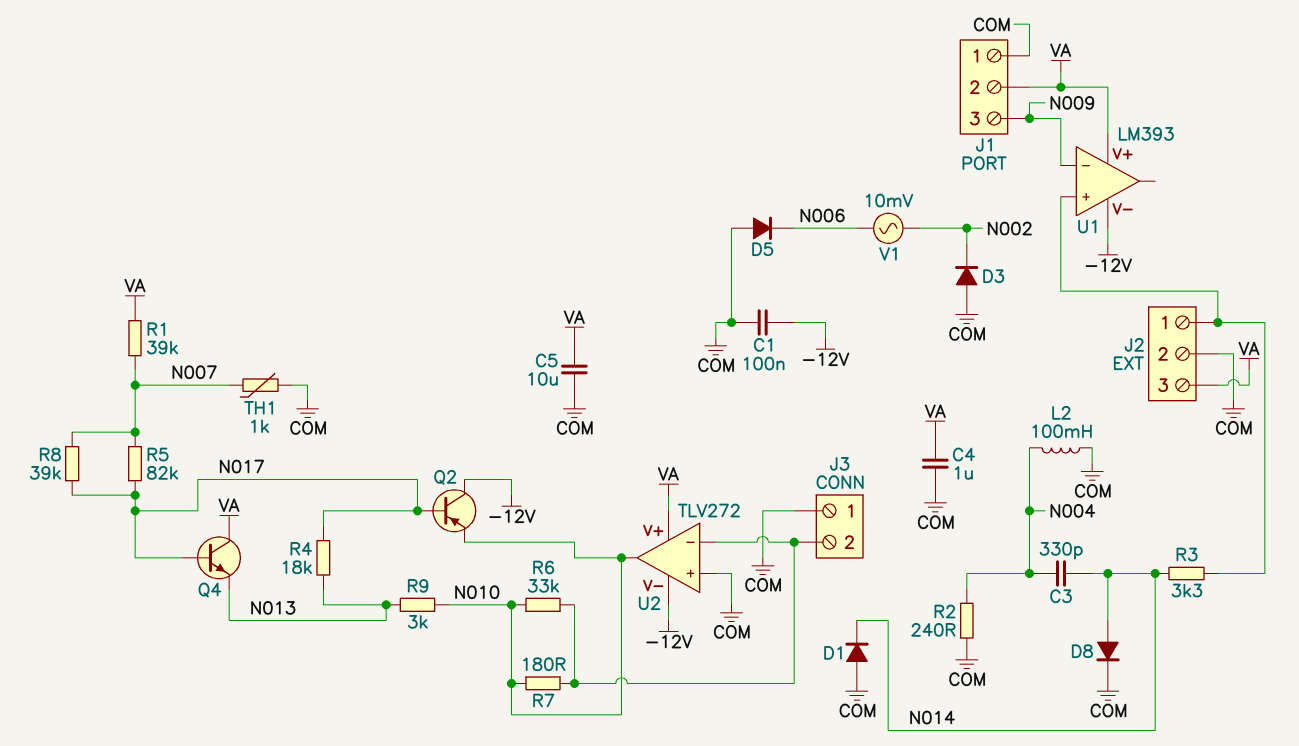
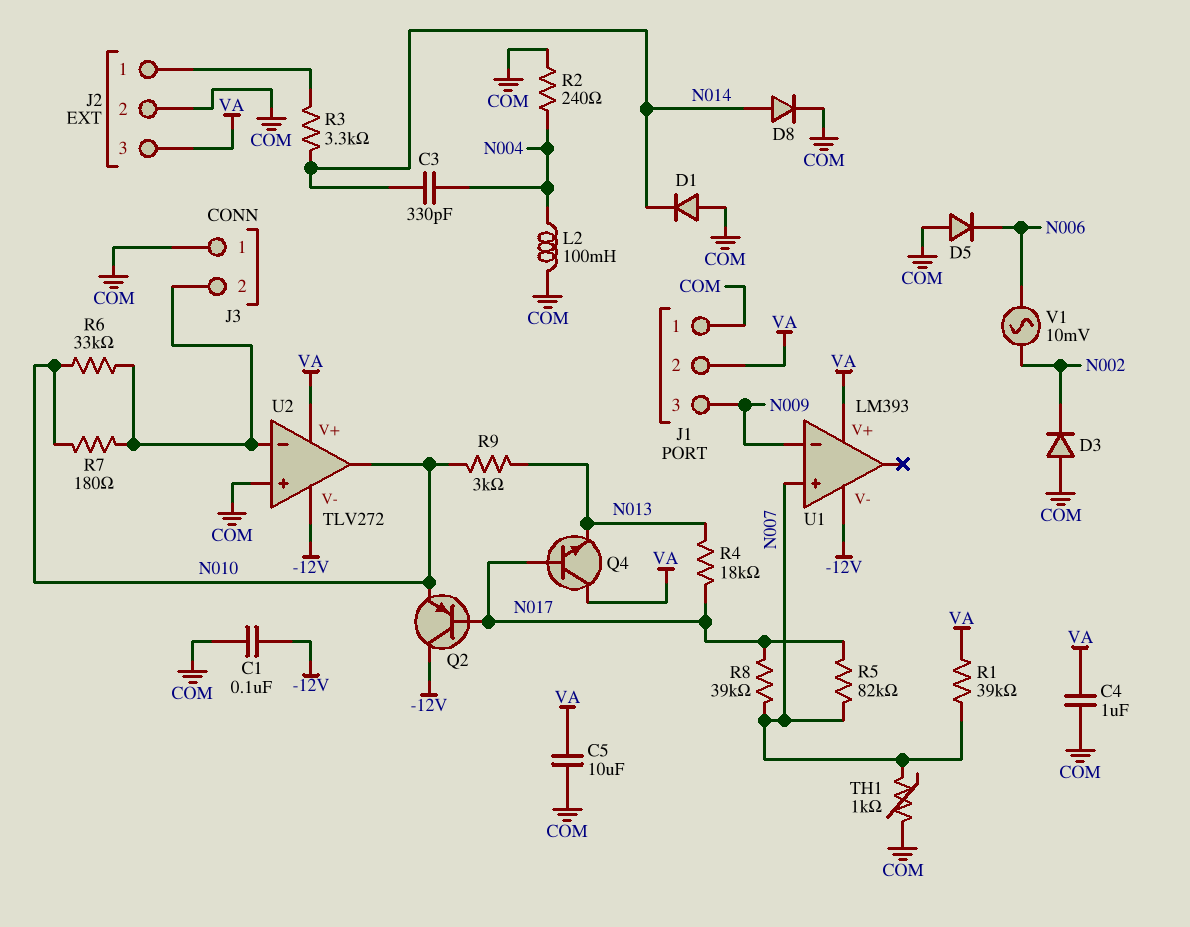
U1 pin in+: J2/1 -> N007

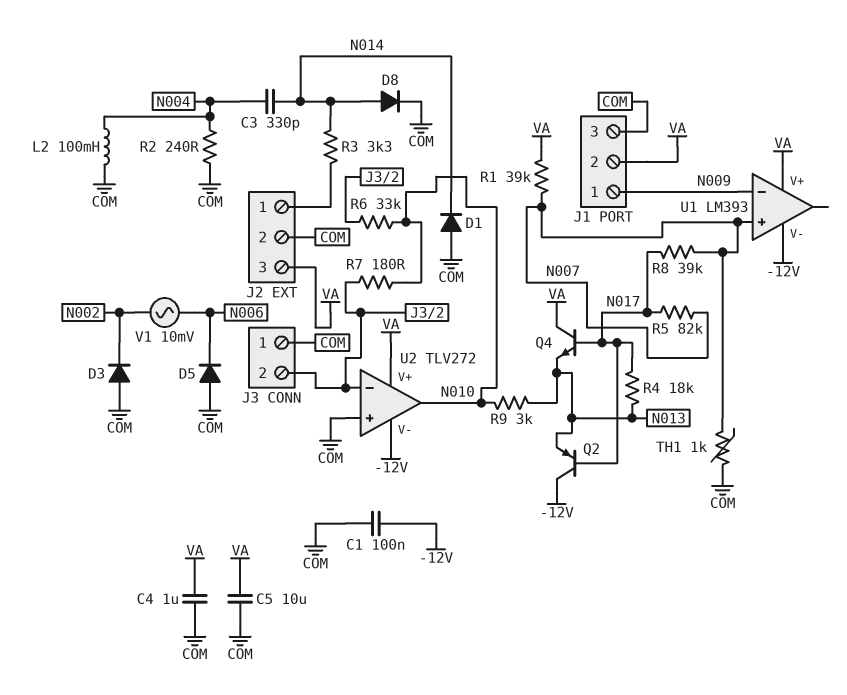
J1 pin 1: COM -> N009
J1 pin 3: N009 -> COM
Q2: PNP (B N017, C -12V, E N010) -> PNP (B N017, C -12V, E N013)

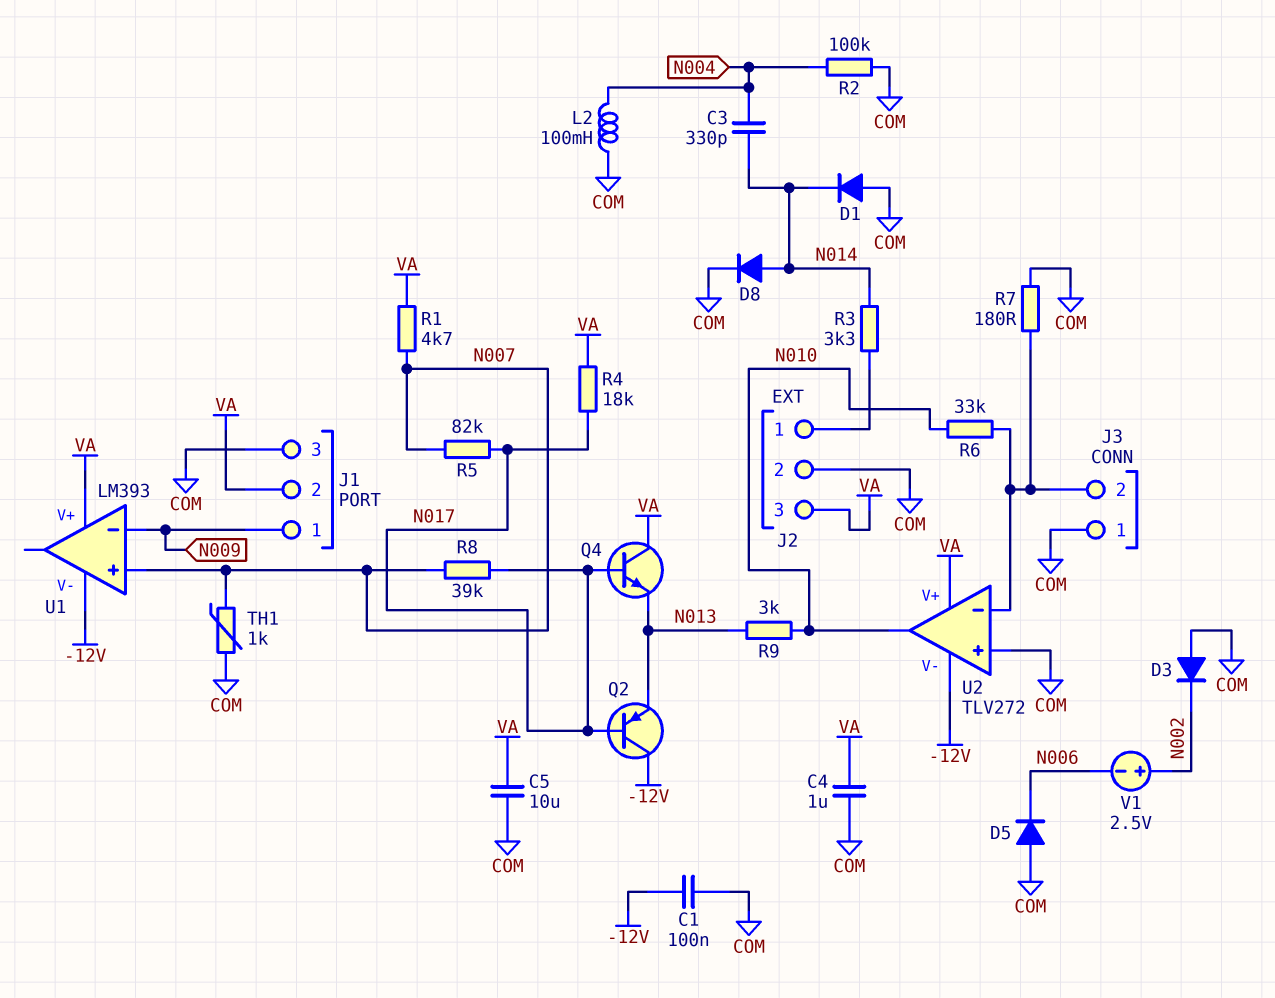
R1: 39k (N007, VA) -> 4.7k (N007, VA)
R2: 240 (COM, N004) -> 100k (COM, N004)
R4: 18k (N013, N017) -> 18k (N017, VA)
R7: 180 (J3/2, N010) -> 180 (COM, J3/2)
V1: AC 10mV (N002, N006) -> 2.5V (plus N002, minus N006)

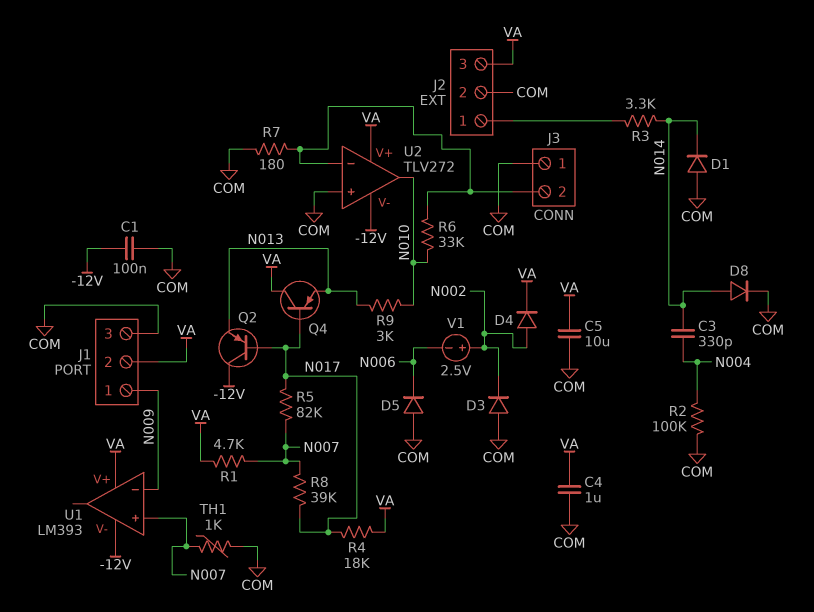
D4: none -> diode (A N002, K VA)
L2: 100mH (COM, N004) -> none
Q4: NPN (B N017, C VA, E N013) -> PNP (B N017, C VA, E N013)

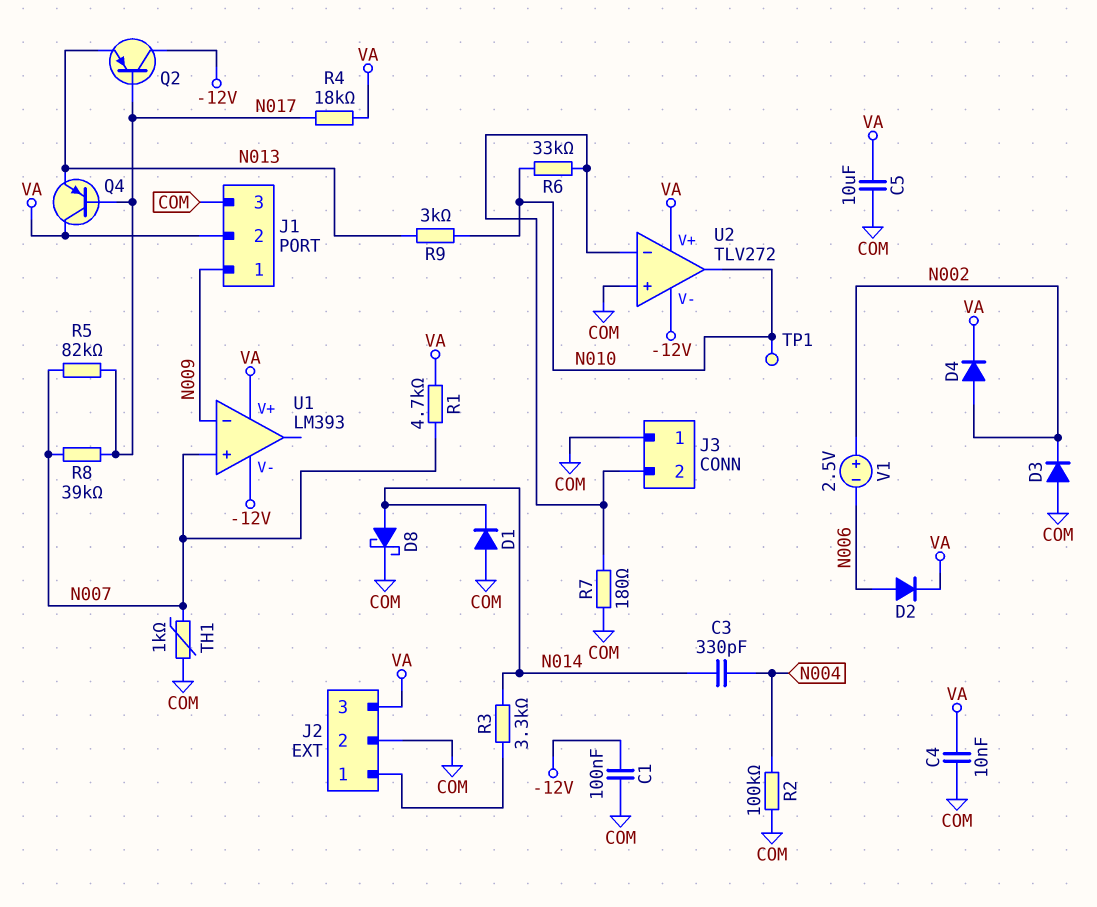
C4: 1uF (COM, VA) -> 10nF (COM, VA)
D2: none -> diode (A N006, K VA)
D5: diode (A COM, K N006) -> none
D8: diode (A N014, K COM) -> schottky (A N014, K COM)
TP1: none -> test point (N010)

